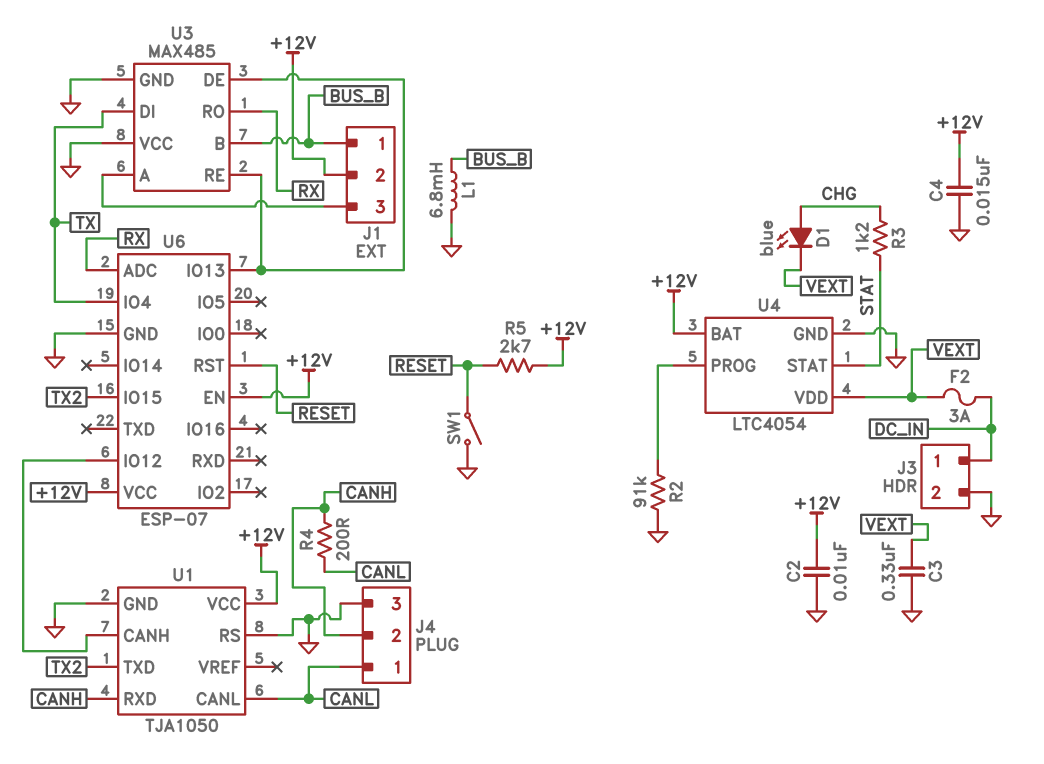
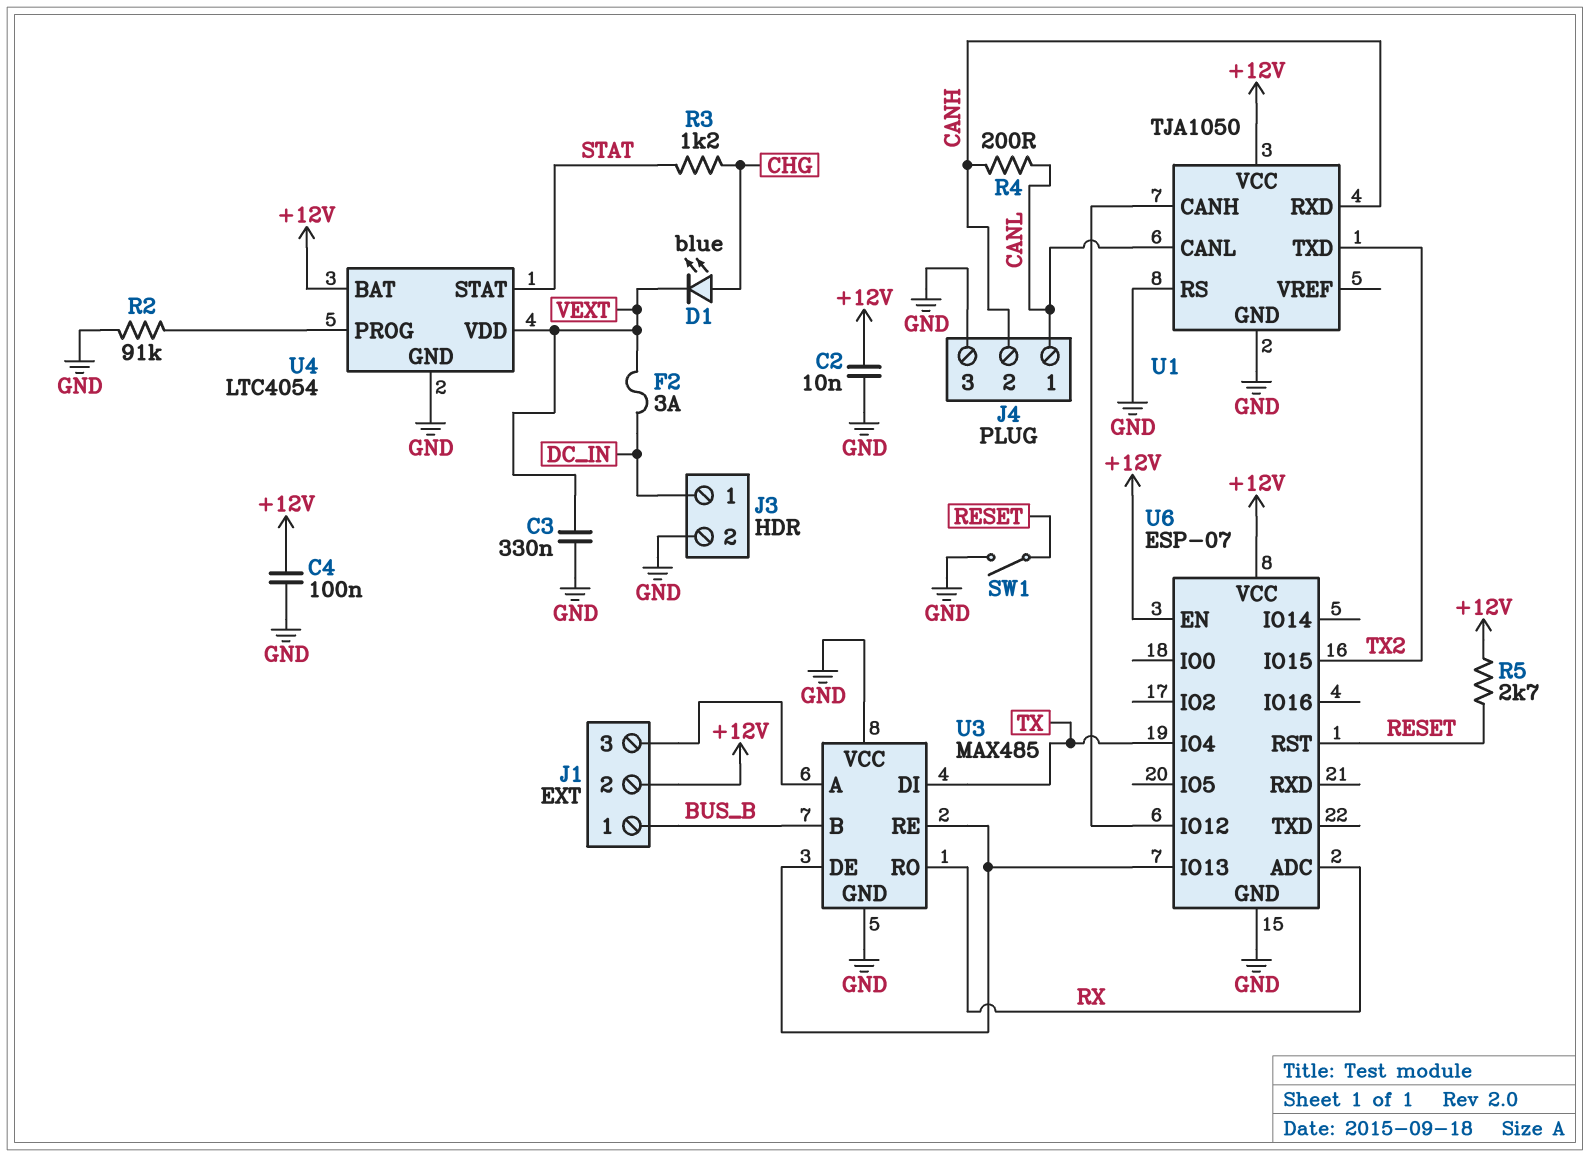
C4: 15nF (+12V, GND) -> 100nF (+12V, GND)
L1: 6.8mH (BUS_B, GND) -> none

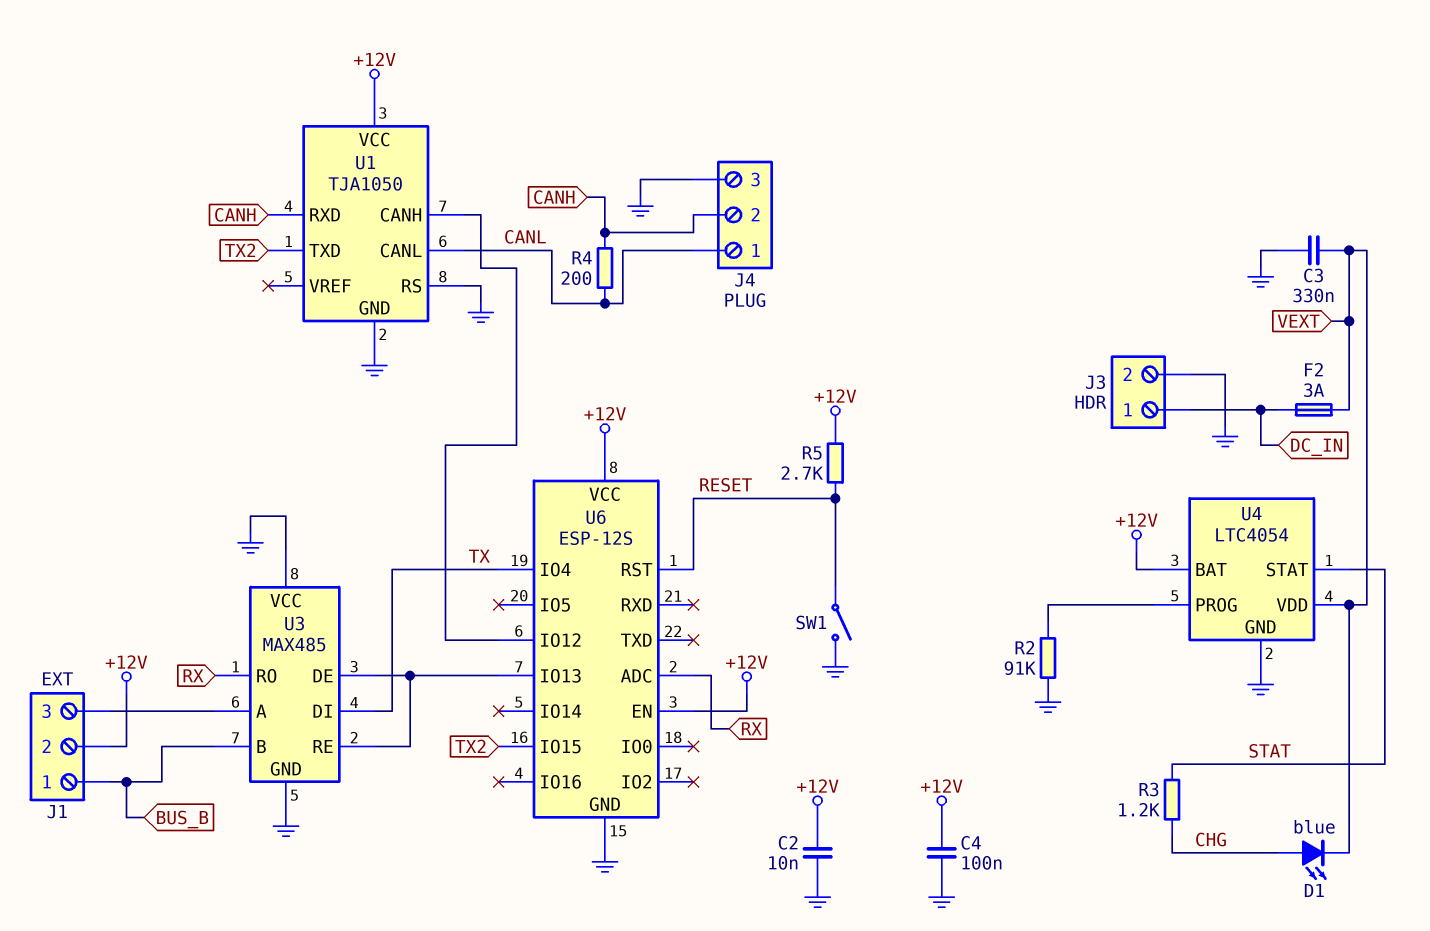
U6: ESP-07 -> ESP-12S

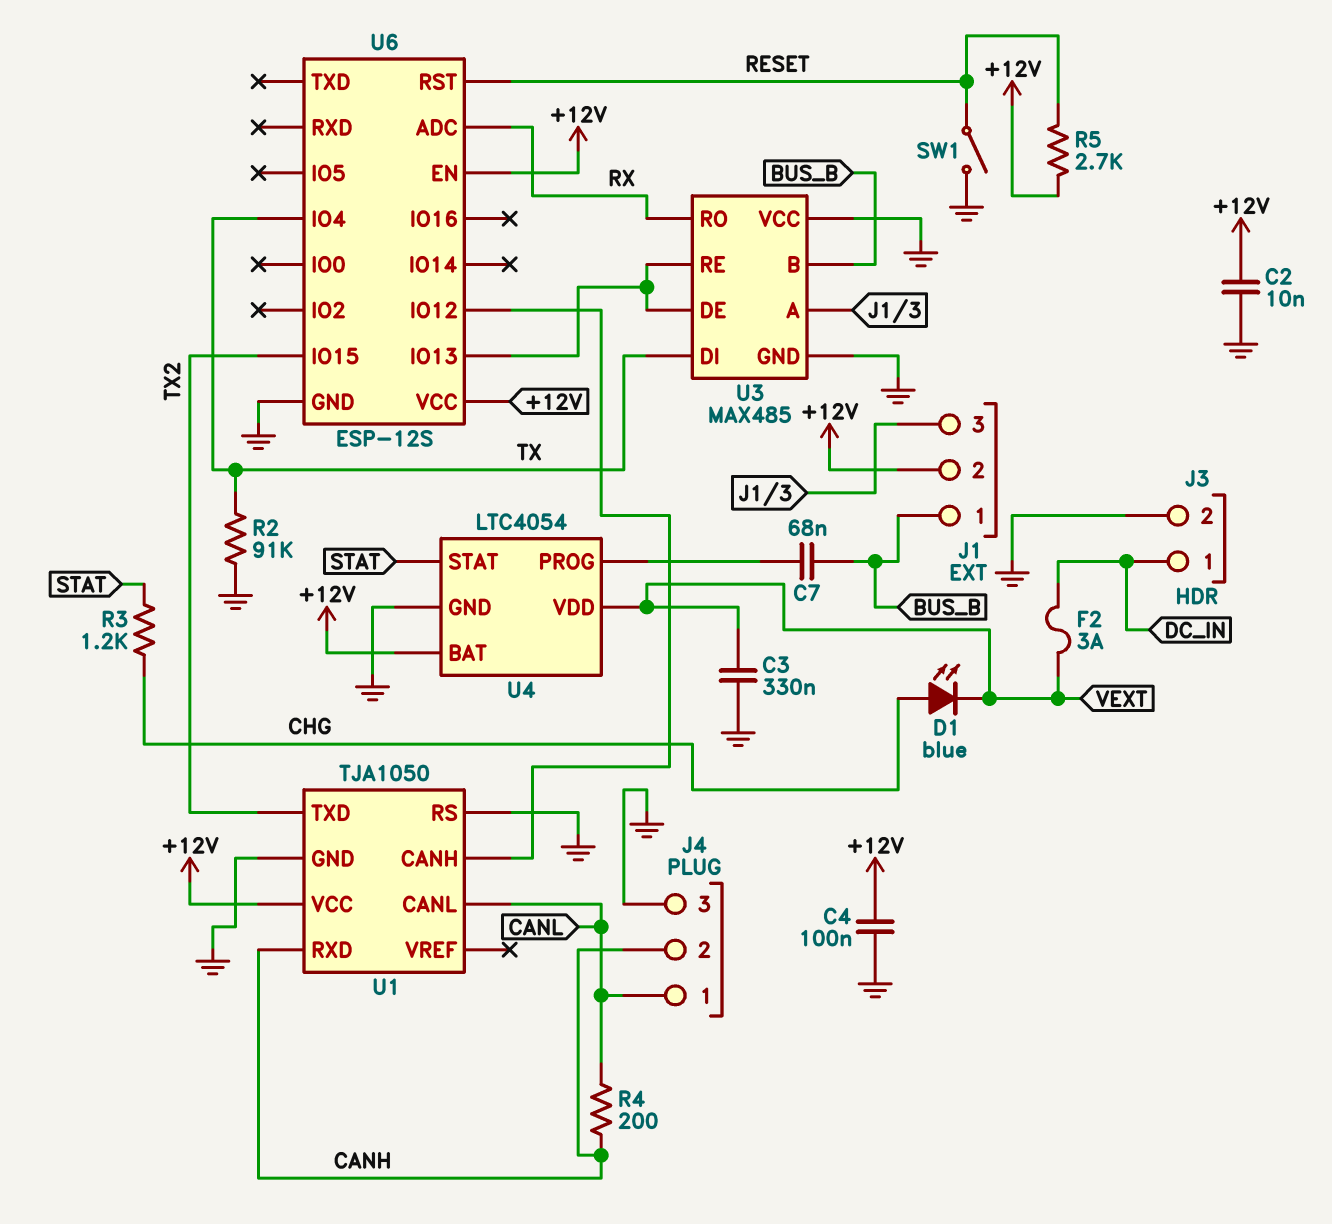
C7: none -> 68nF (BUS_B, U4/PROG)
R2: 91k (GND, U4/PROG) -> 91k (GND, TX)

